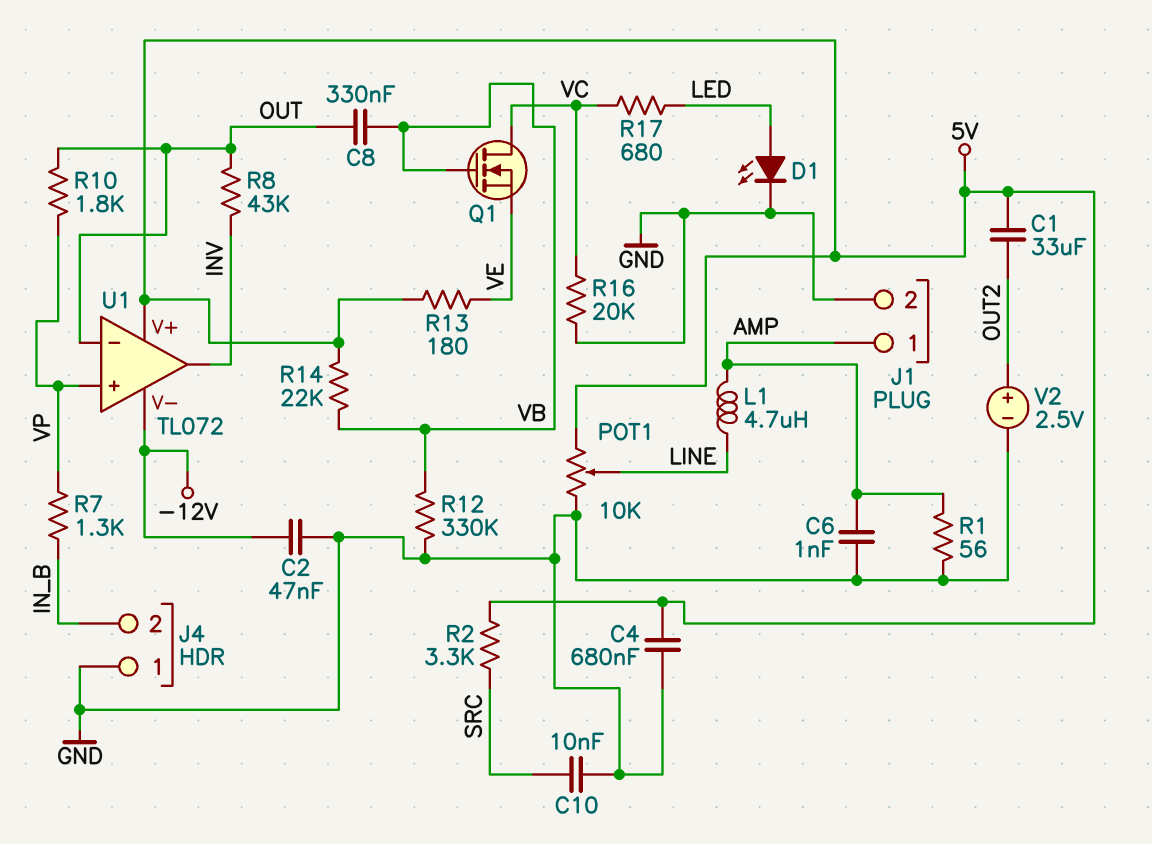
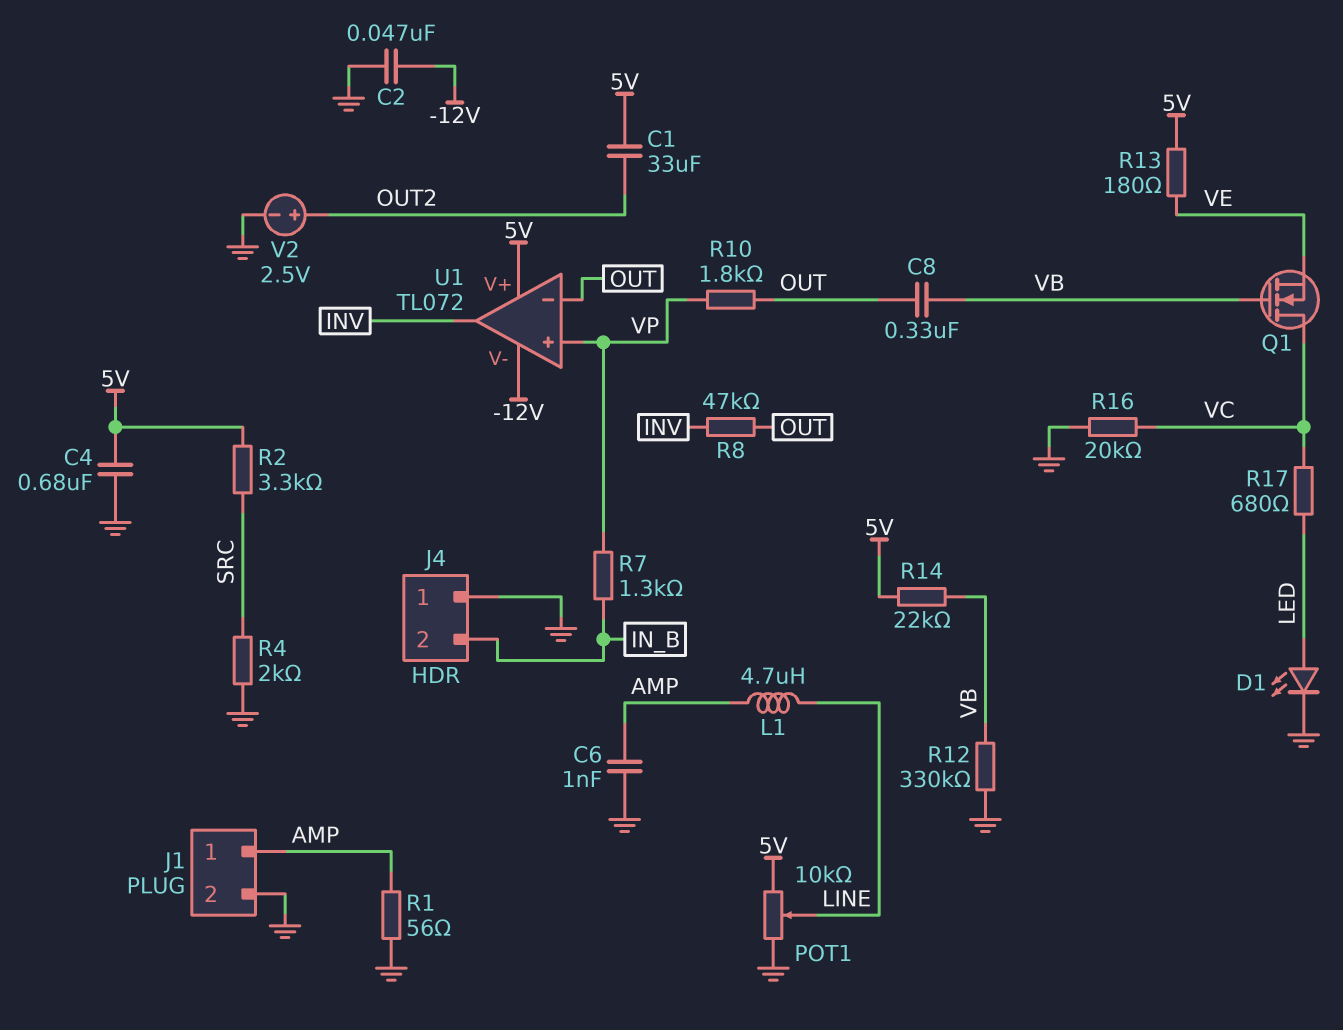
C10: 10nF (GND, SRC) -> none
R4: none -> 2k (GND, SRC)
R8: 43k (INV, OUT) -> 47k (INV, OUT)

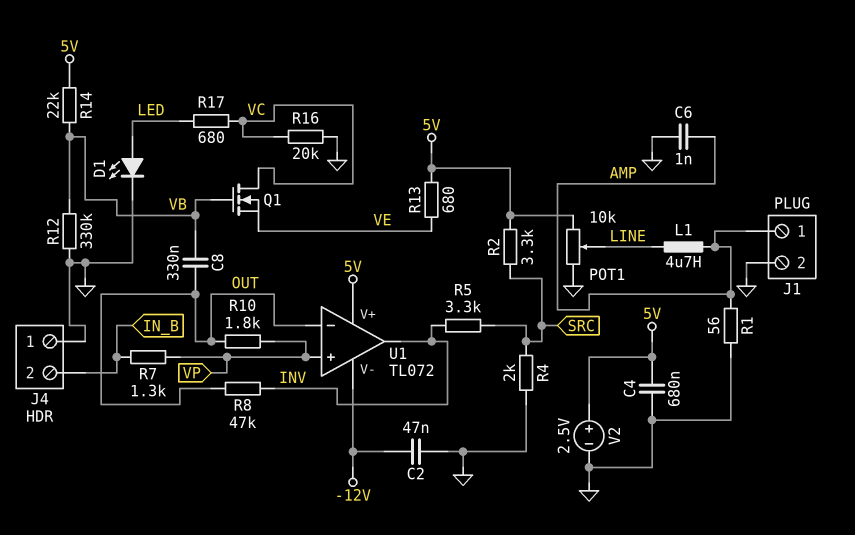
C1: 33uF (5V, OUT2) -> none
R5: none -> 3.3k (INV, SRC)
R13: 180 (5V, VE) -> 680 (5V, VE)
V2: 2.5V (plus OUT2, minus GND) -> 2.5V (plus 5V, minus GND)

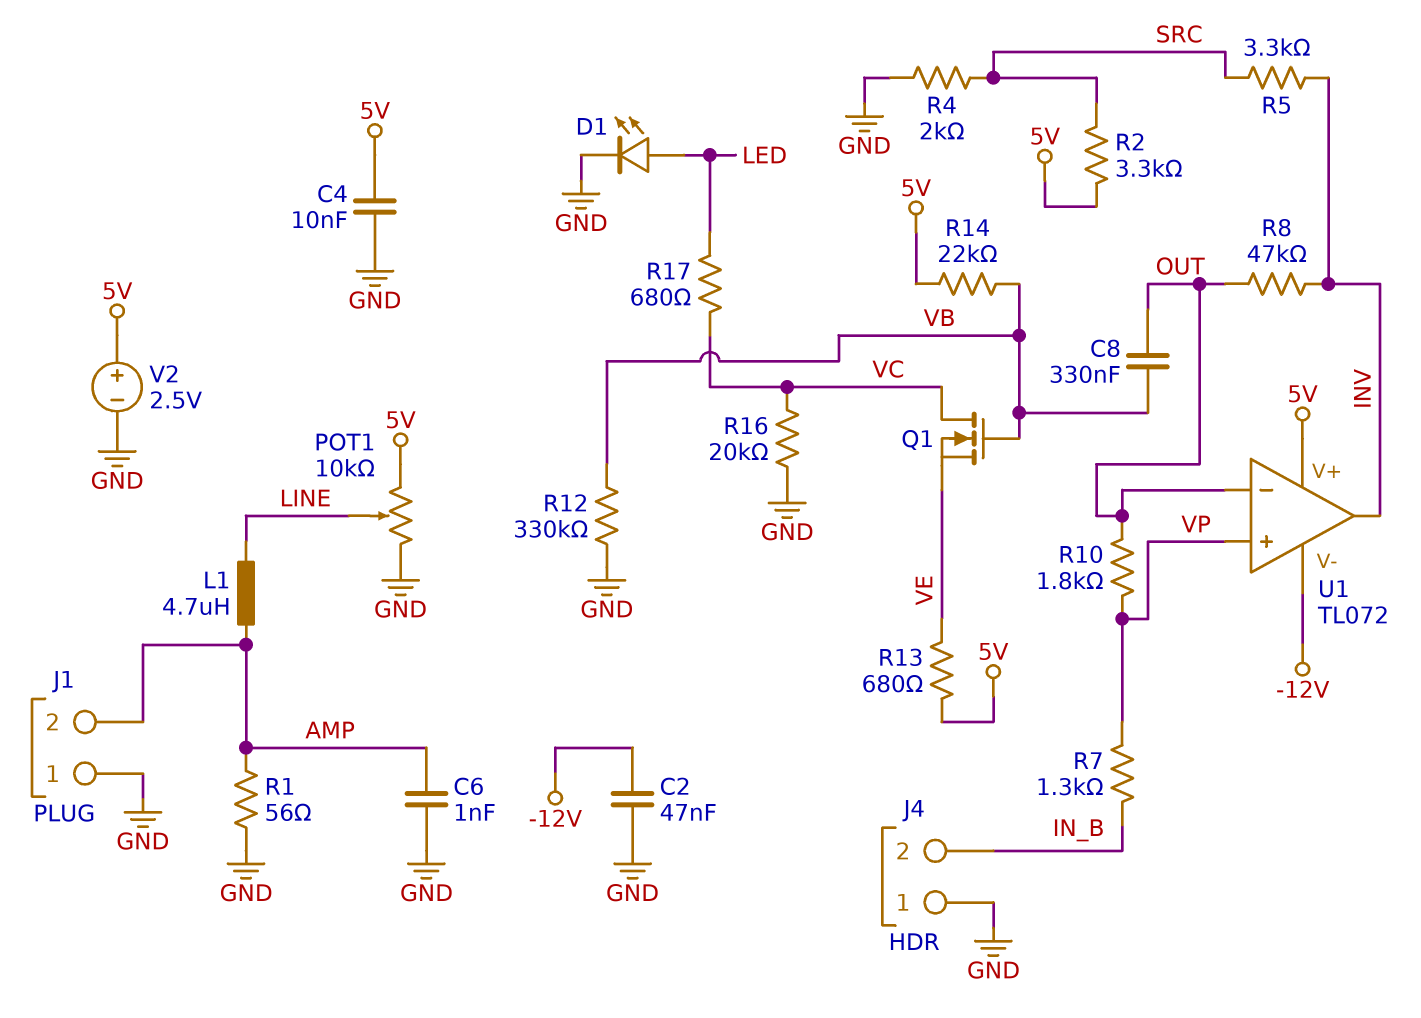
C4: 680nF (5V, GND) -> 10nF (5V, GND)
J1 pin 1: AMP -> GND
J1 pin 2: GND -> AMP

